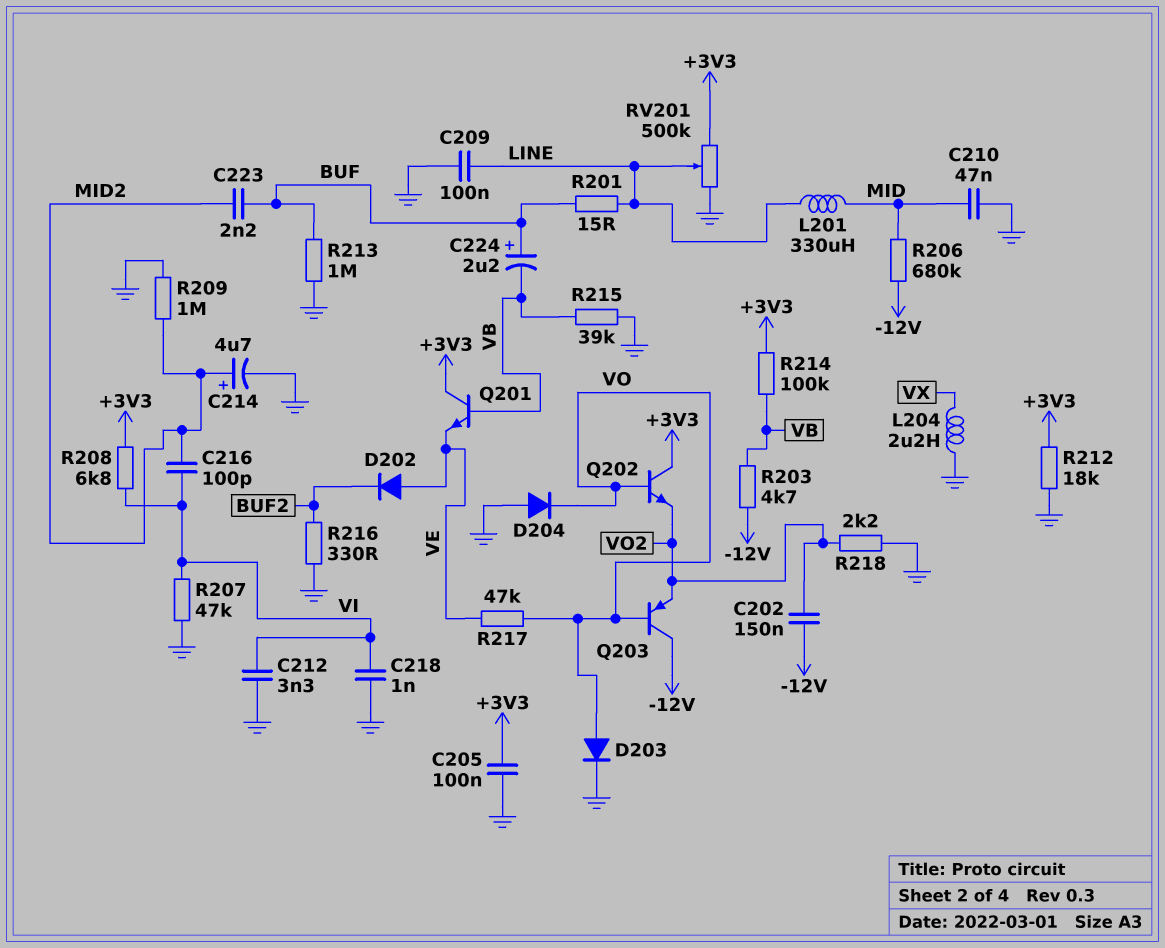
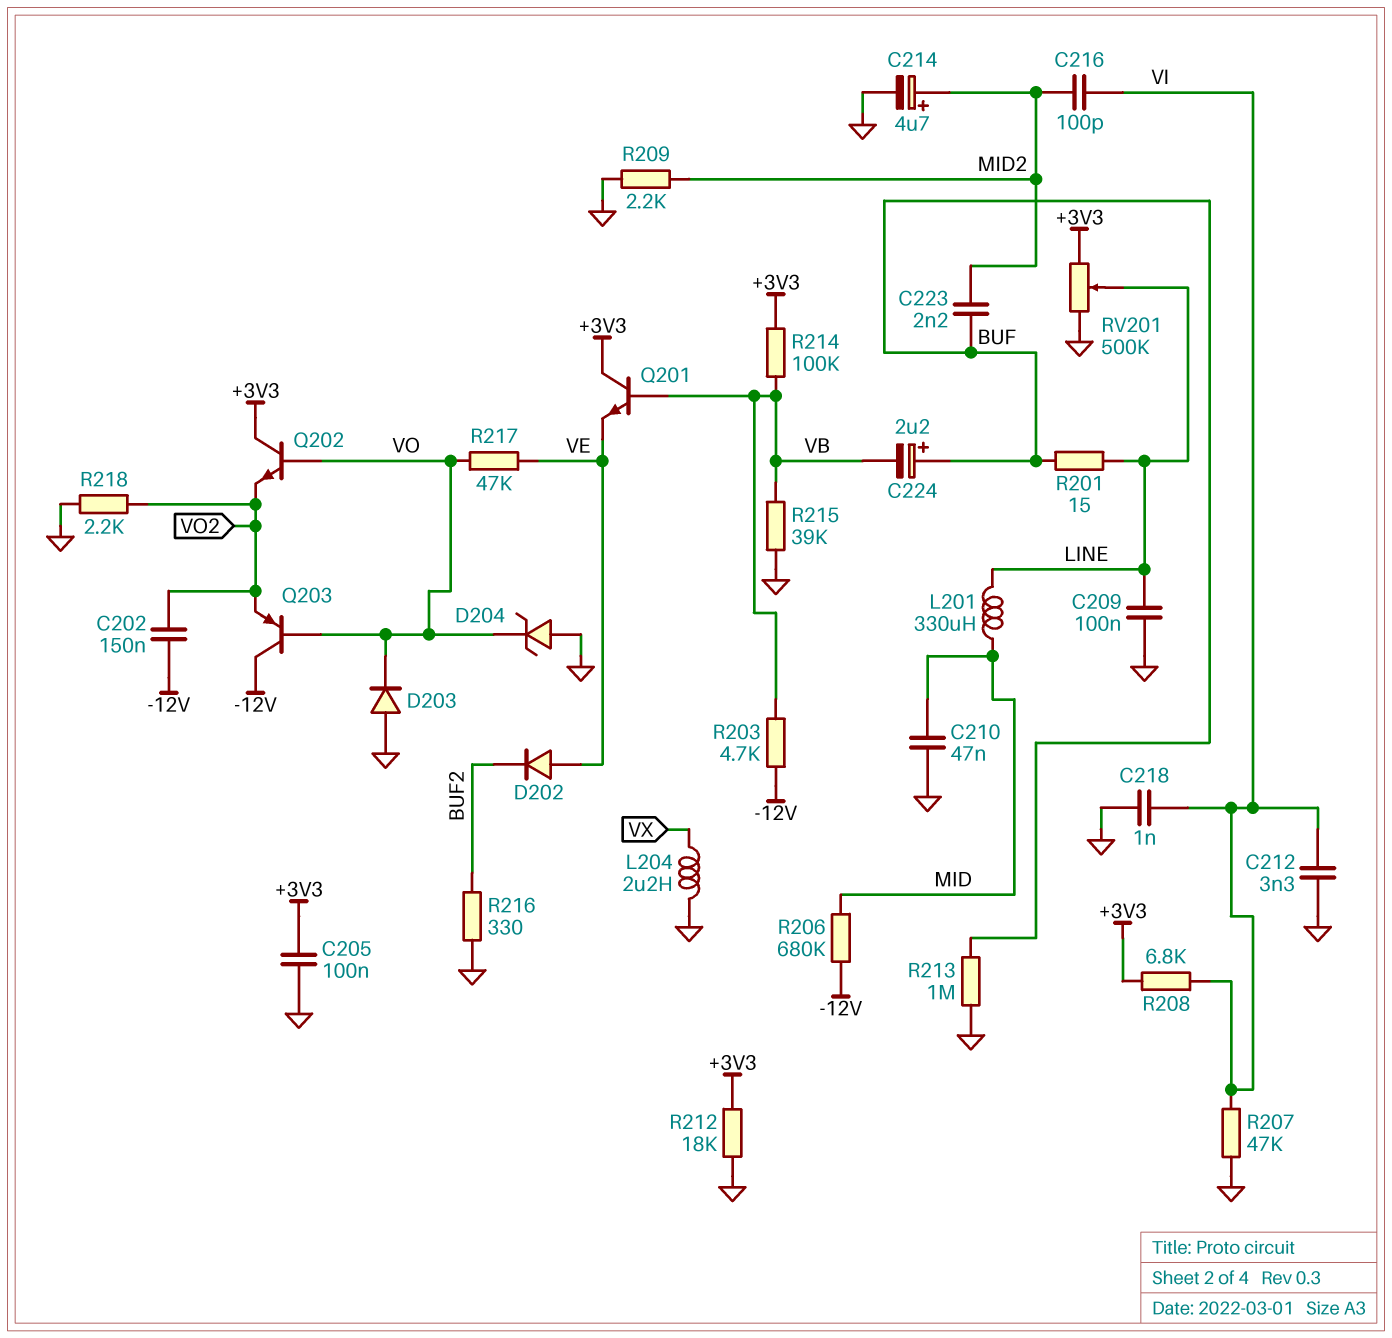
D203: diode (A VO, K GND) -> diode (A GND, K VO)
D204: diode (A GND, K VO) -> zener (A GND, K VO)
R209: 1M (GND, MID2) -> 2.2k (GND, MID2)

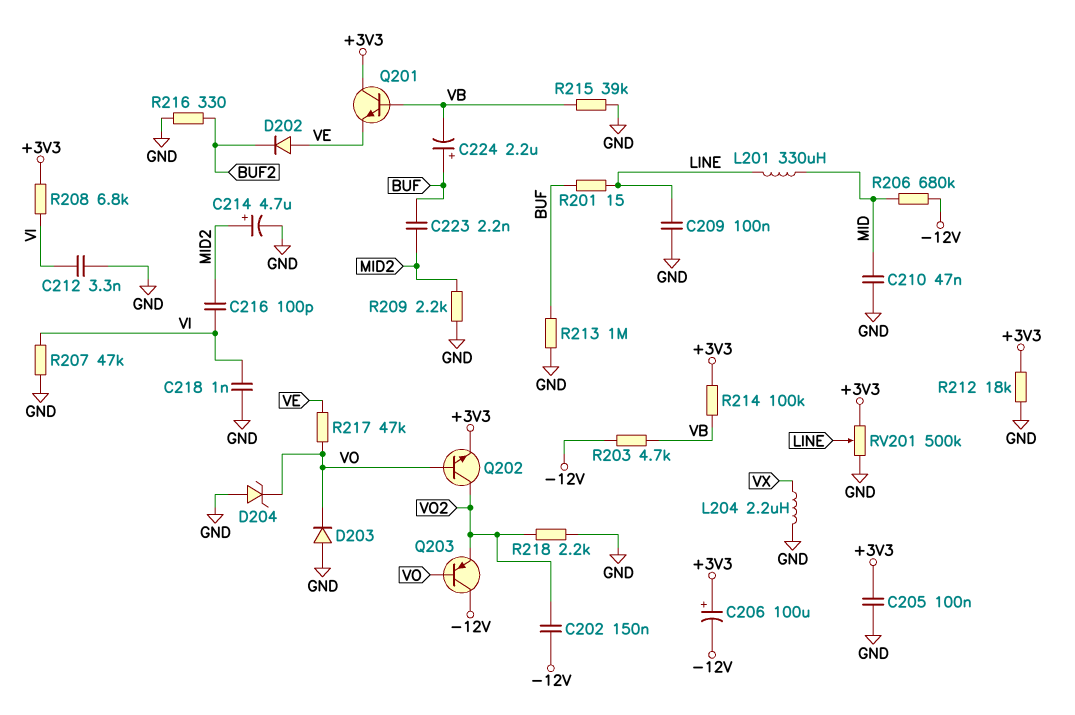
C206: none -> 100uF (plus +3V3, minus -12V)
Q202: NPN (B VO, C +3V3, E VO2) -> NPN (B VO, C VO2, E +3V3)

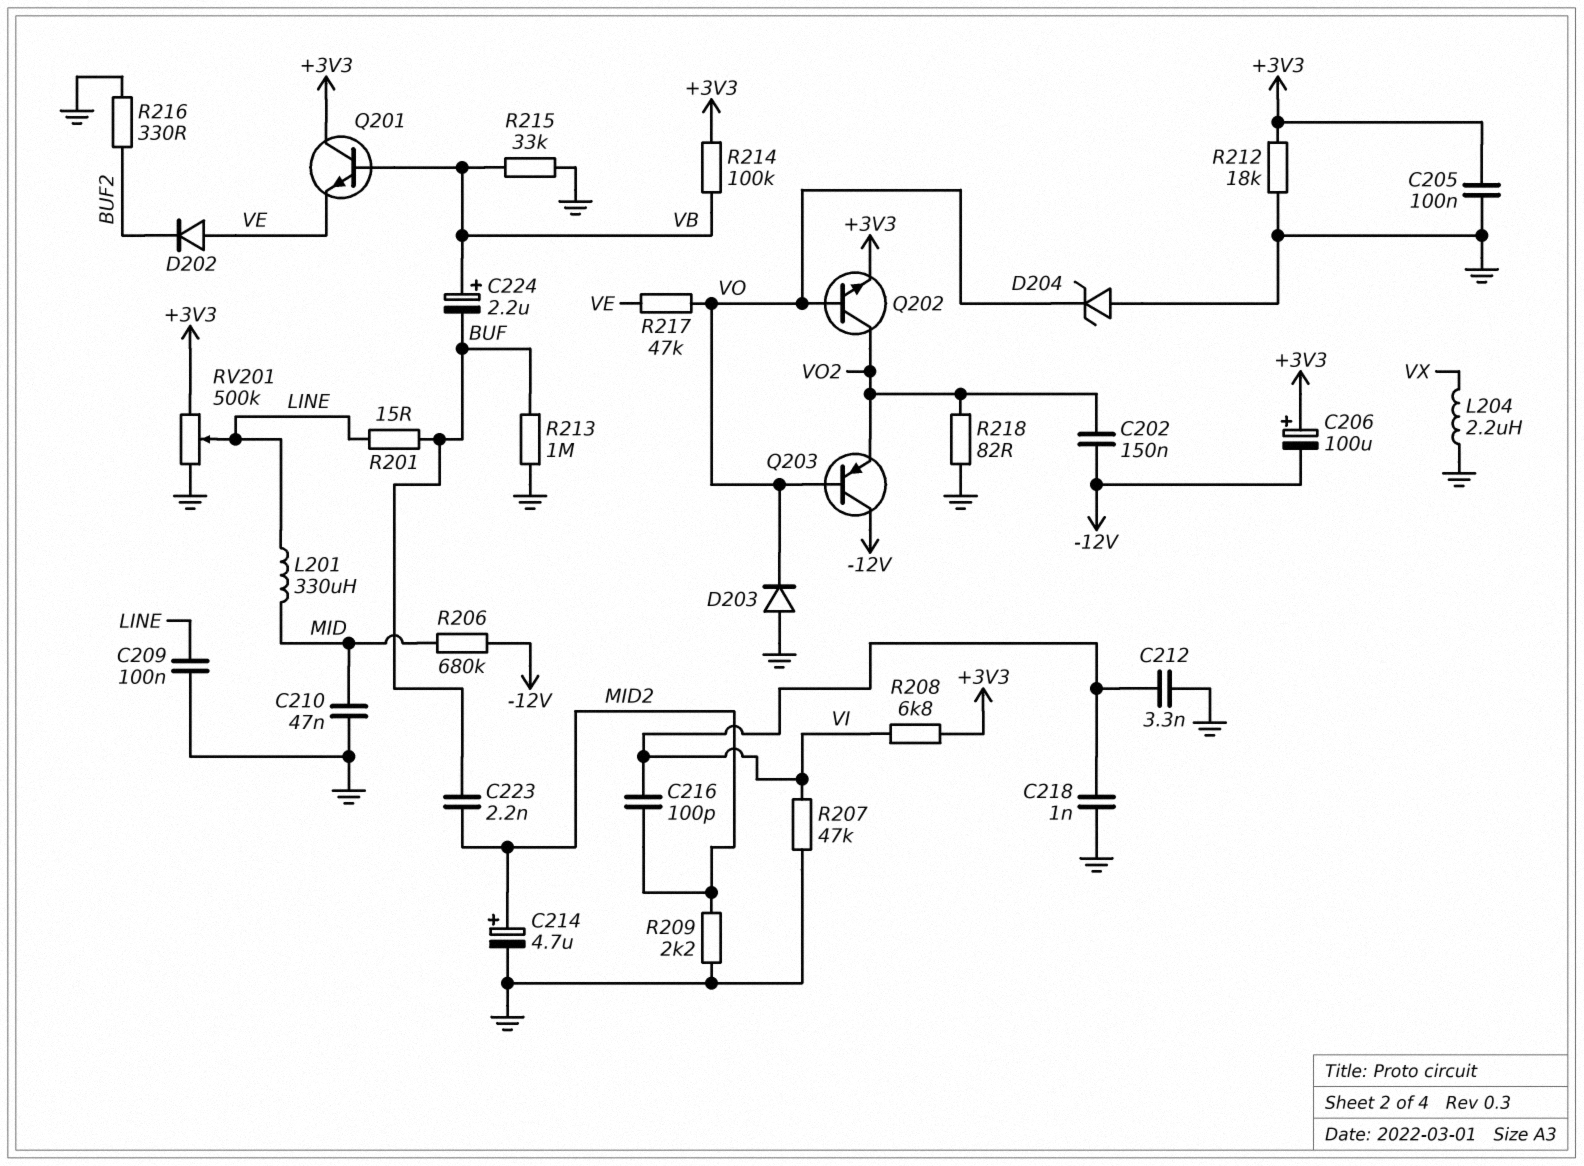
C224: 2.2uF (plus BUF, minus VB) -> 2.2uF (plus VB, minus BUF)
R203: 4.7k (-12V, VB) -> none
R215: 39k (GND, VB) -> 33k (GND, VB)
R218: 2.2k (GND, VO2) -> 82 (GND, VO2)

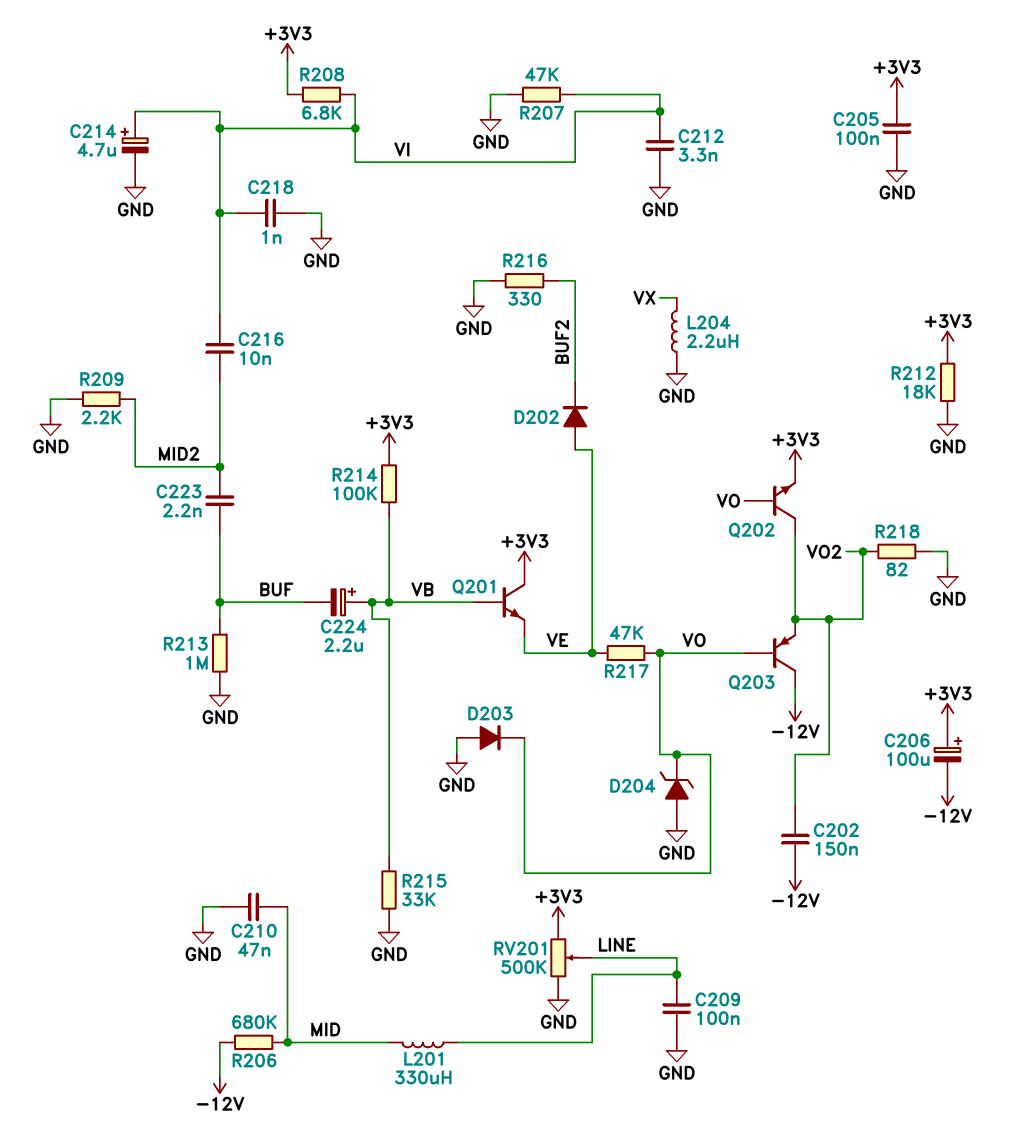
C214: 4.7uF (plus MID2, minus GND) -> 4.7uF (plus VI, minus GND)
C216: 100pF (MID2, VI) -> 10nF (MID2, VI)
R201: 15 (BUF, LINE) -> none

